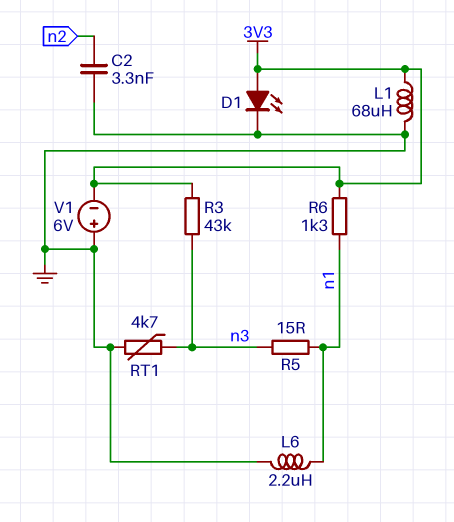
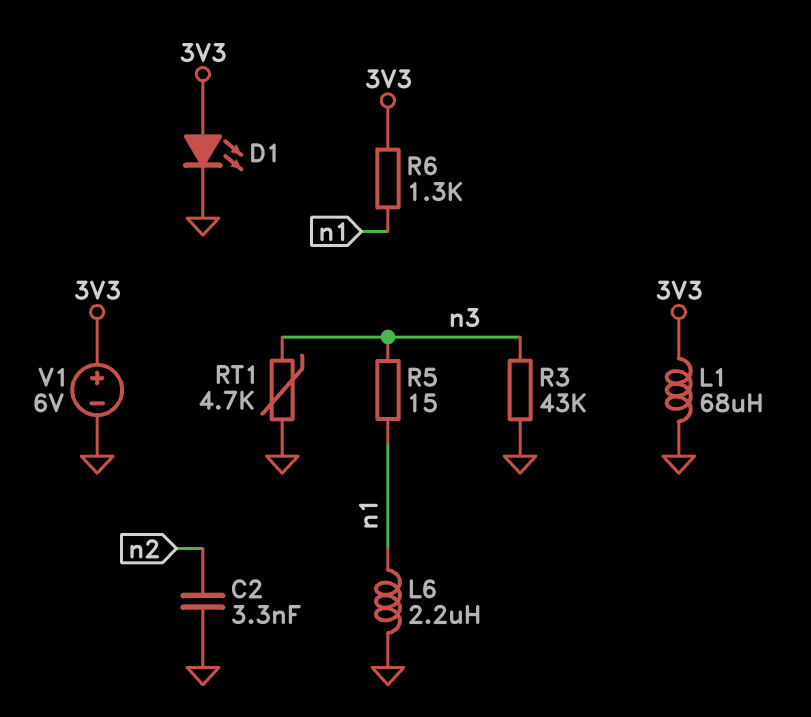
R3: 43k (3V3, n3) -> 43k (GND, n3)
V1: 6V (plus GND, minus 3V3) -> 6V (plus 3V3, minus GND)

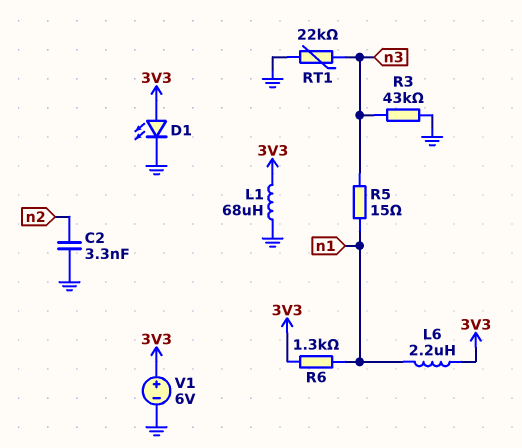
L6: 2.2uH (GND, n1) -> 2.2uH (3V3, n1)
RT1: 4.7k (GND, n3) -> 22k (GND, n3)

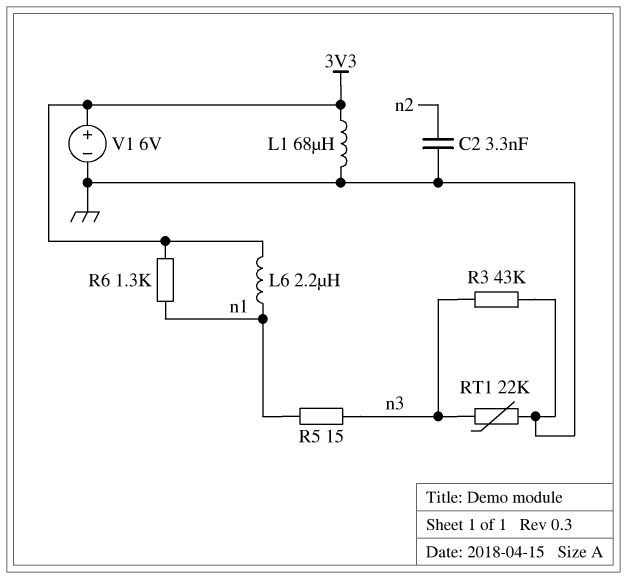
D1: LED (A 3V3, K GND) -> none

